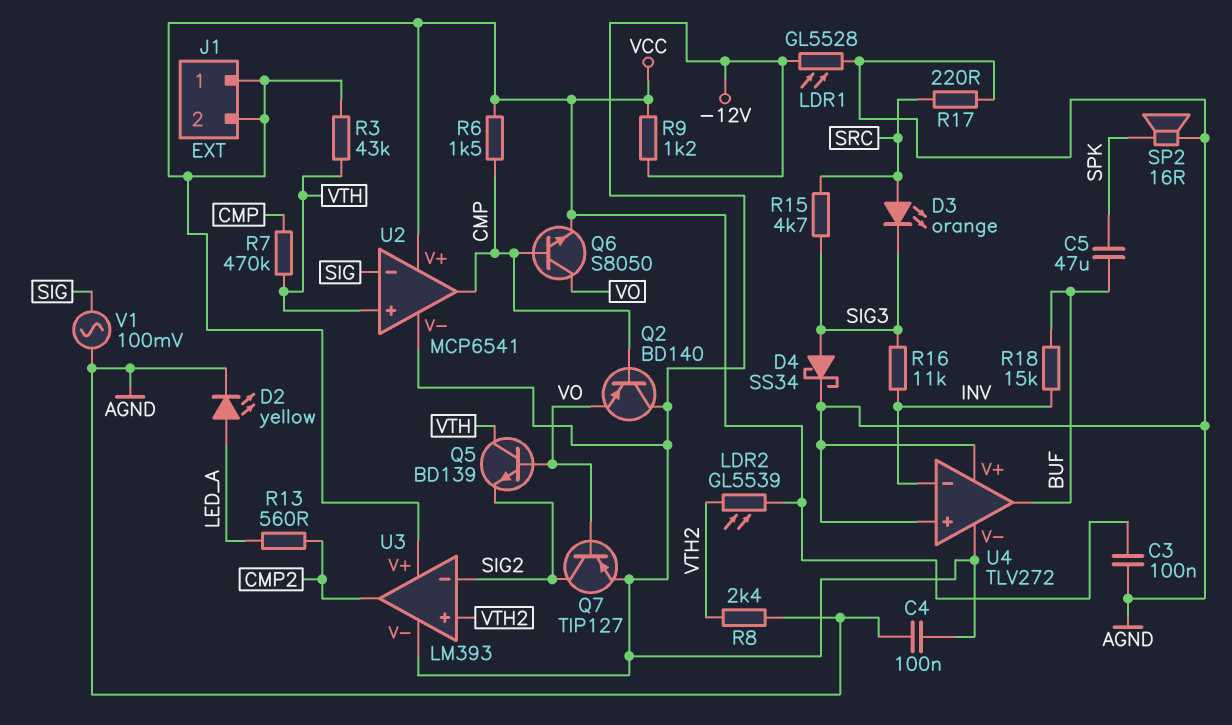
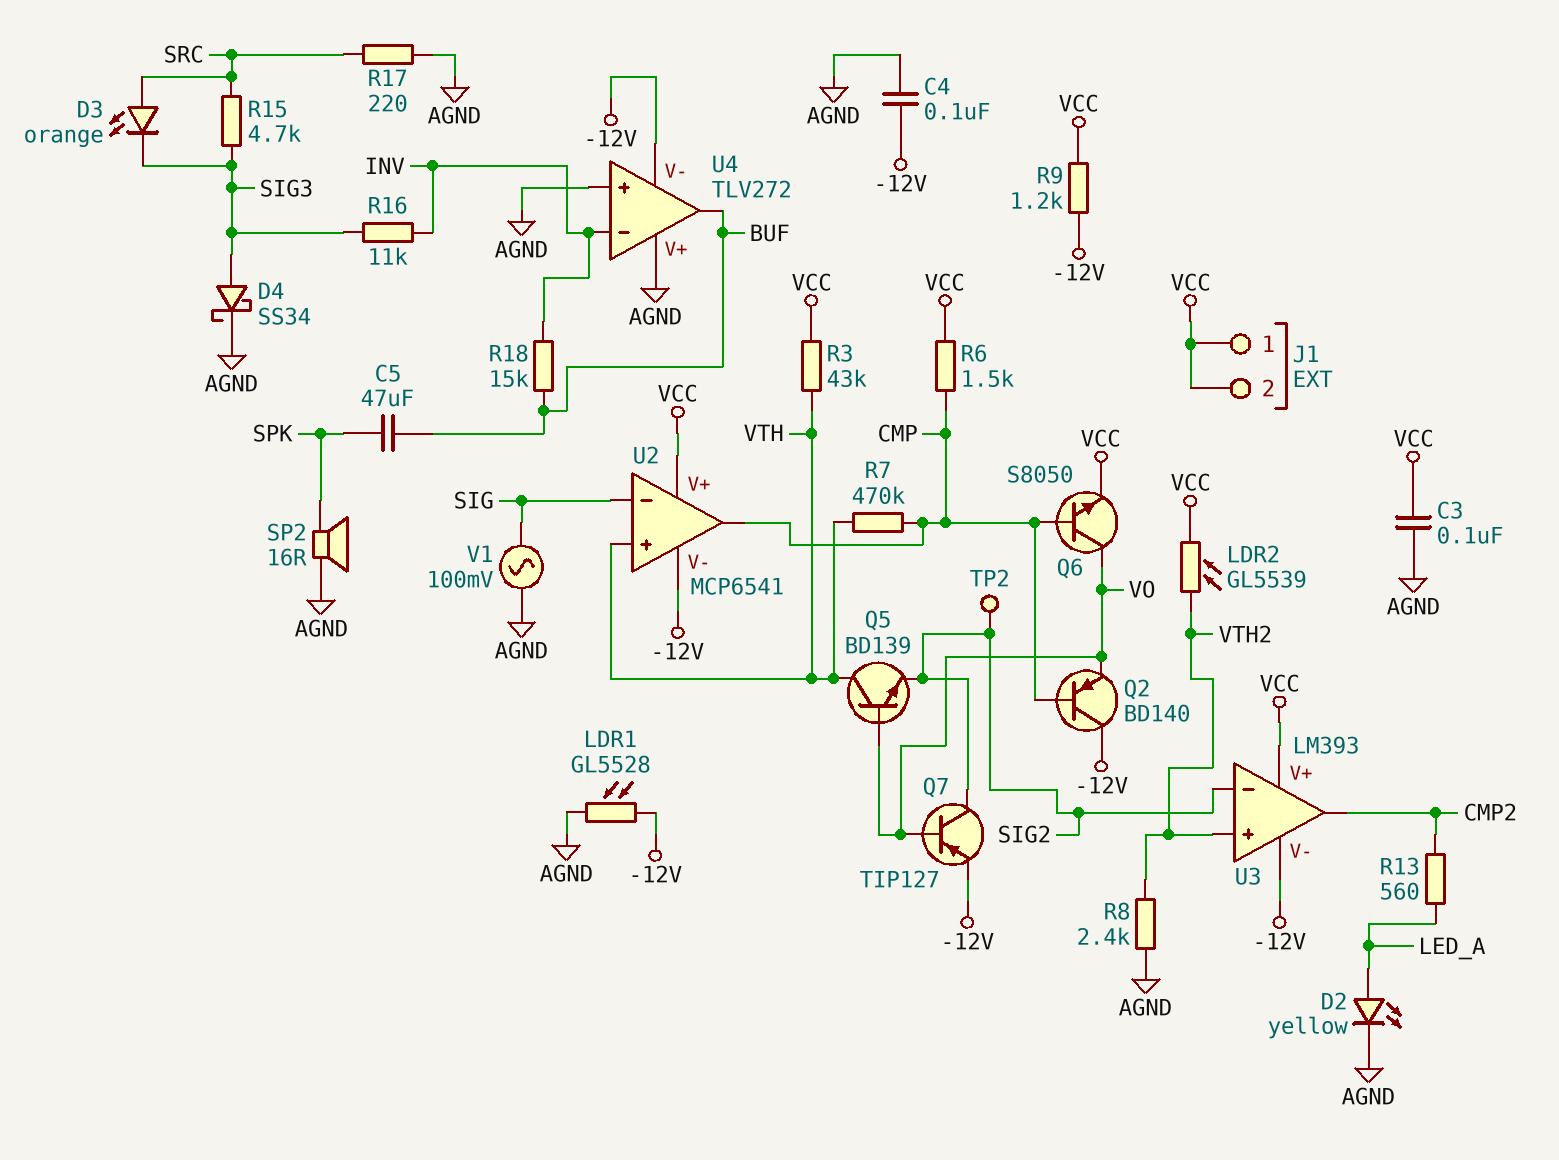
TP2: none -> test point (SIG2)

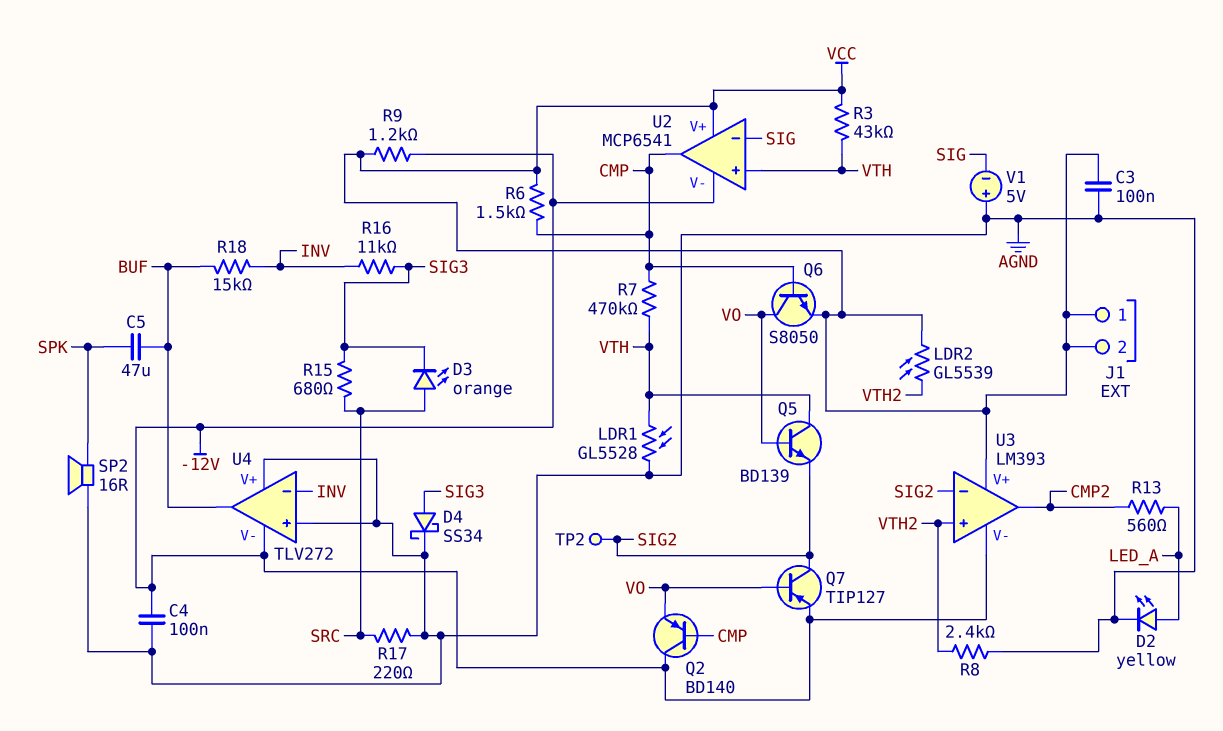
LDR1: GL5528 (-12V, AGND) -> GL5528 (AGND, VTH)
R15: 4.7k (SIG3, SRC) -> 680 (SIG3, SRC)
V1: AC 100mV (AGND, SIG) -> 5V (plus AGND, minus SIG)

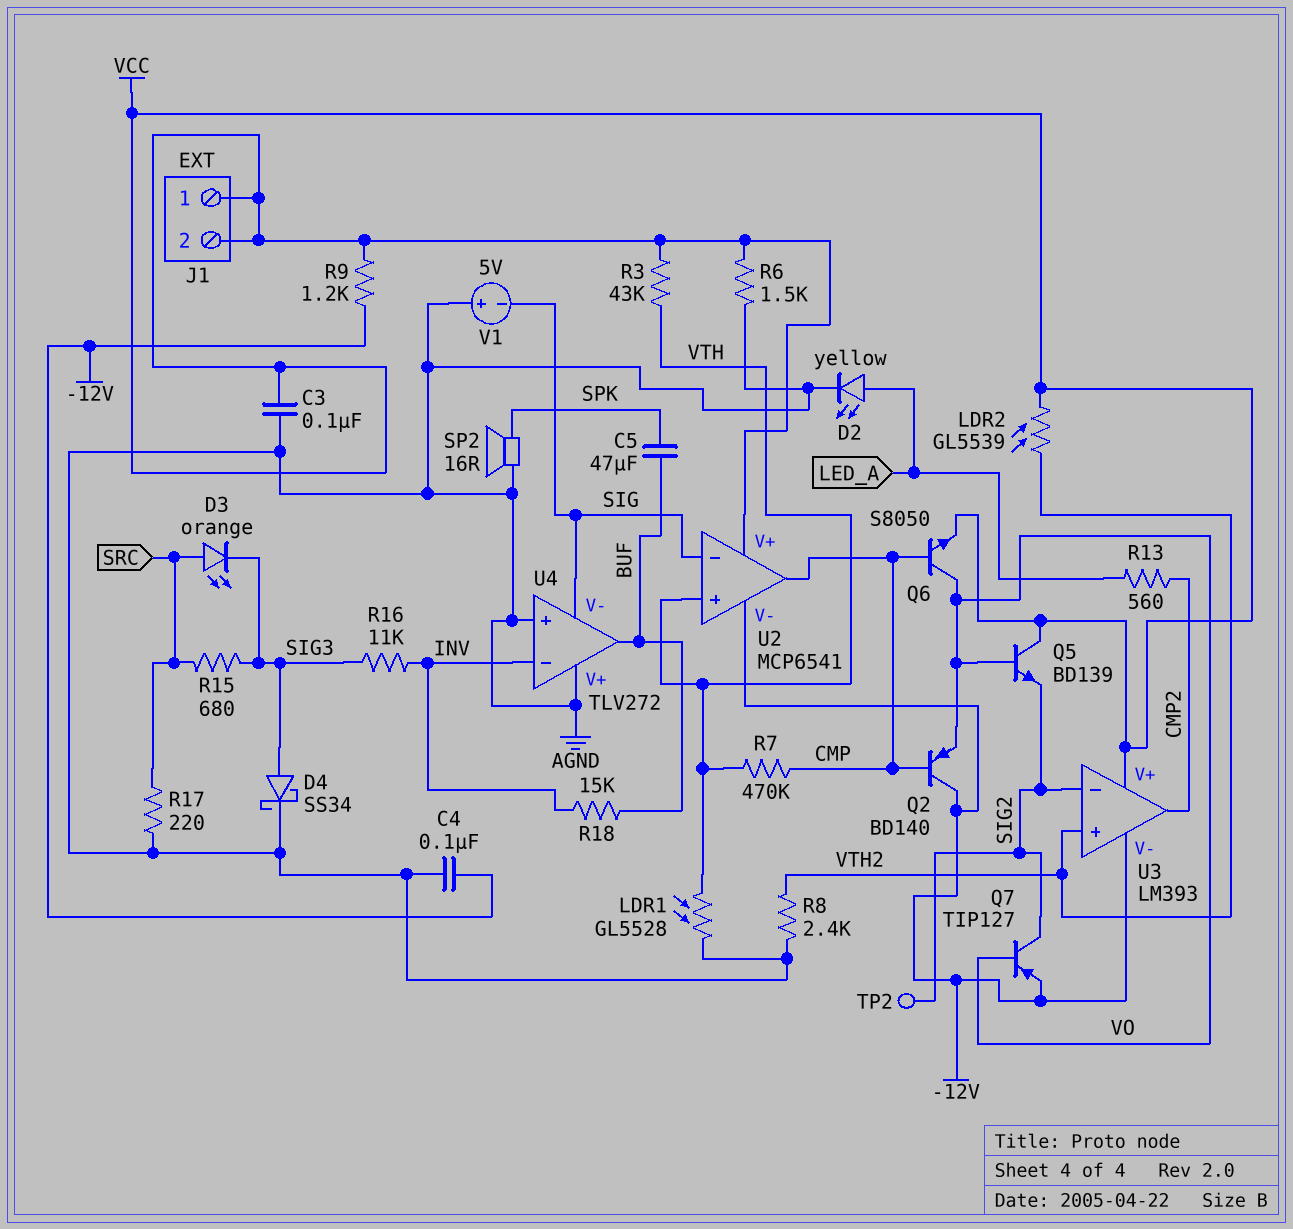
Q5: NPN BD139 (B VO, C VTH, E SIG2) -> NPN BD139 (B VO, C VCC, E SIG2)
R6: 1.5k (CMP, VCC) -> 1.5k (AGND, VCC)
U4 pin V-: -12V -> SIG

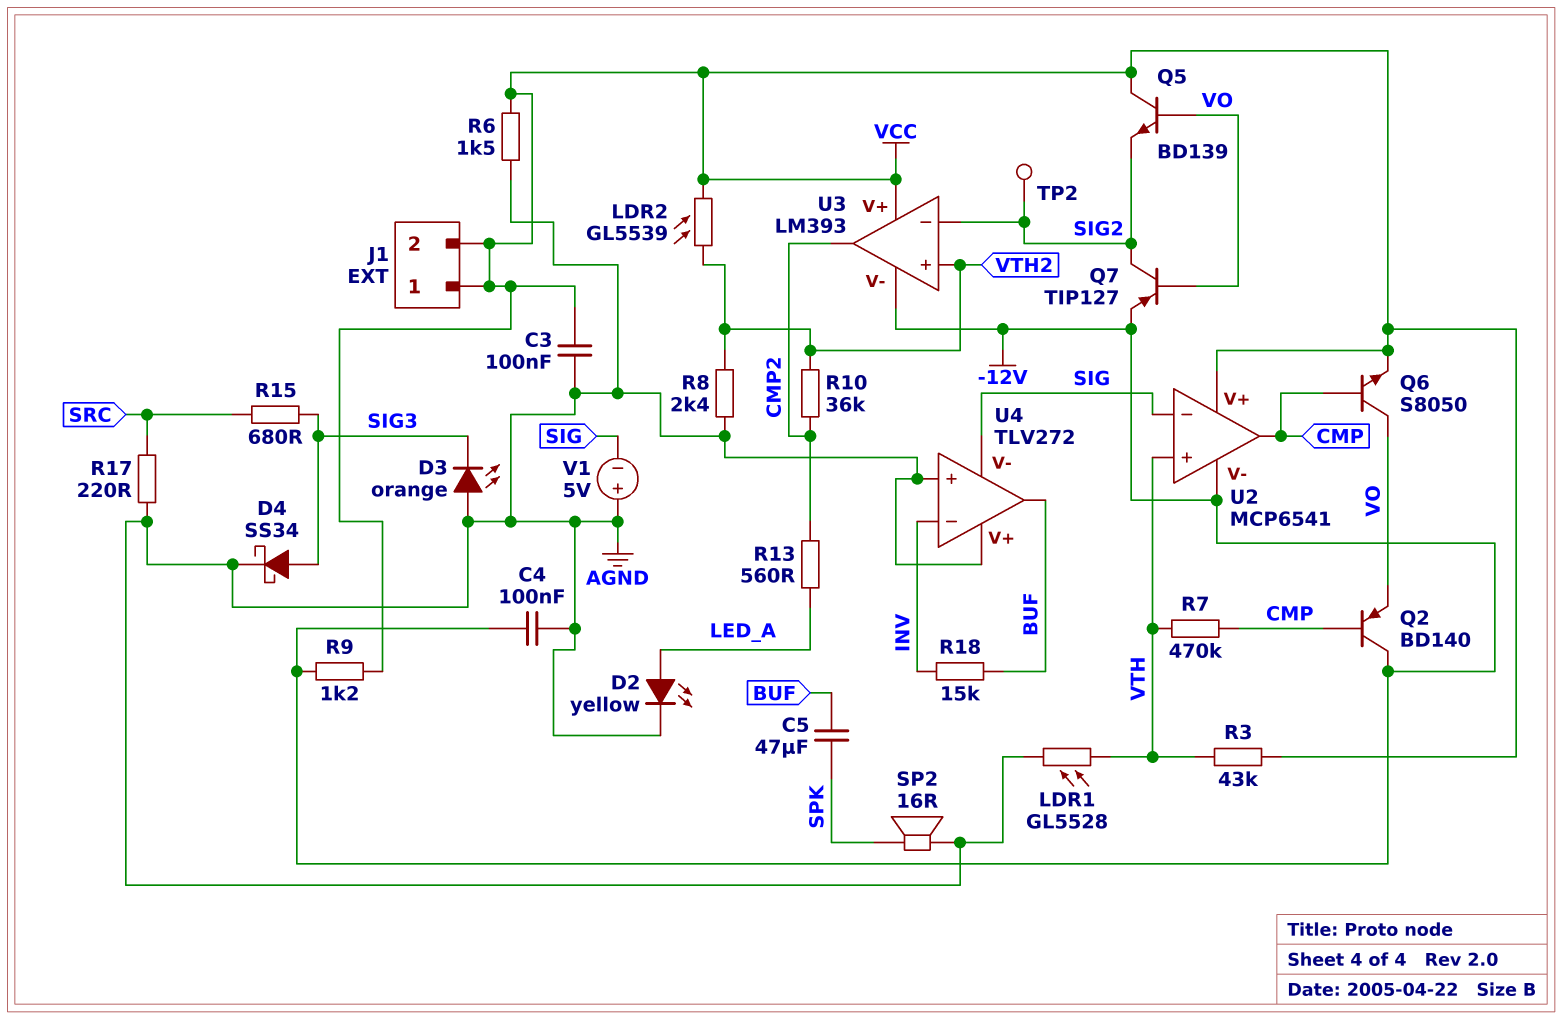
D3: LED orange (A SRC, K SIG3) -> LED orange (A AGND, K SIG3)
R10: none -> 36k (CMP2, VTH2)
R16: 11k (INV, SIG3) -> none

